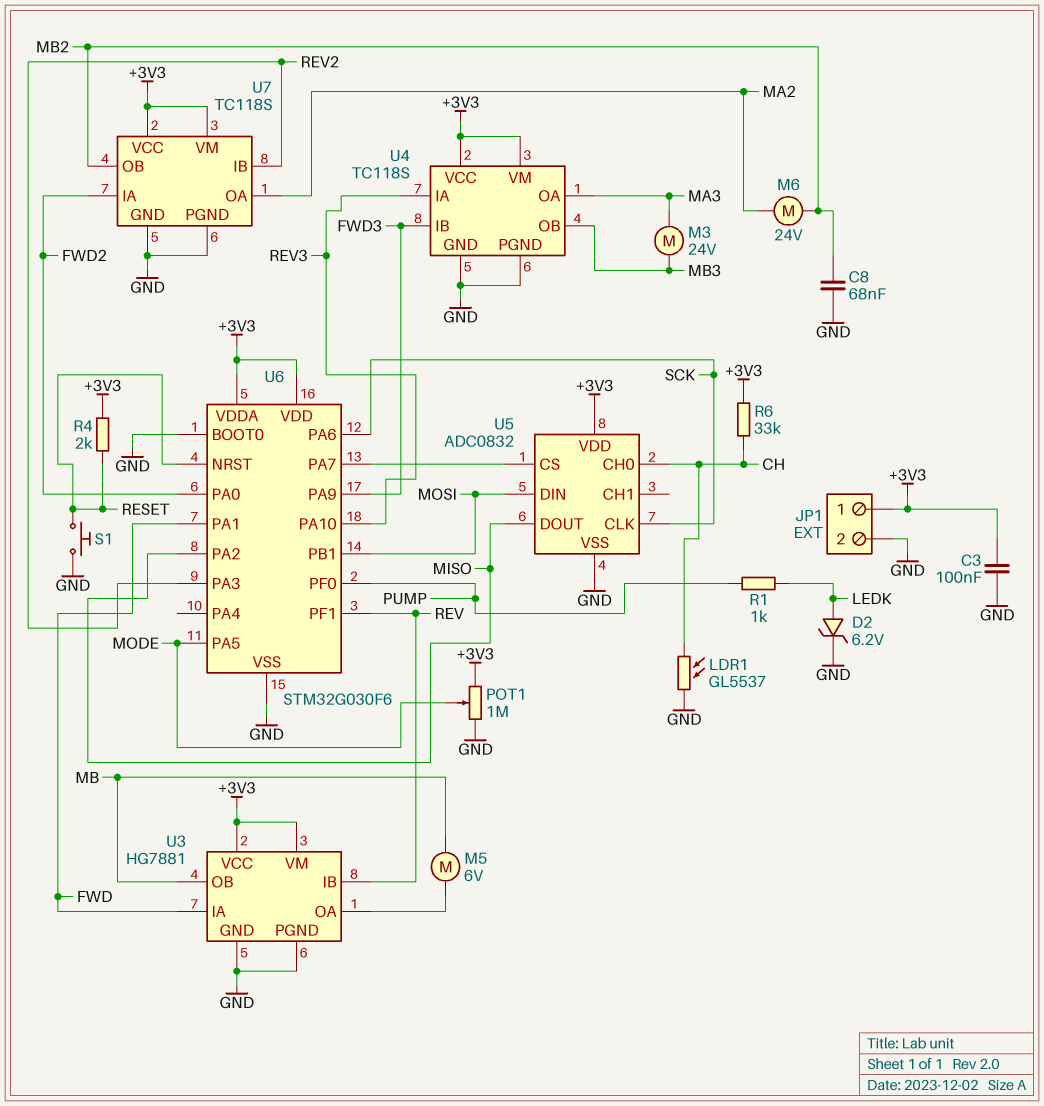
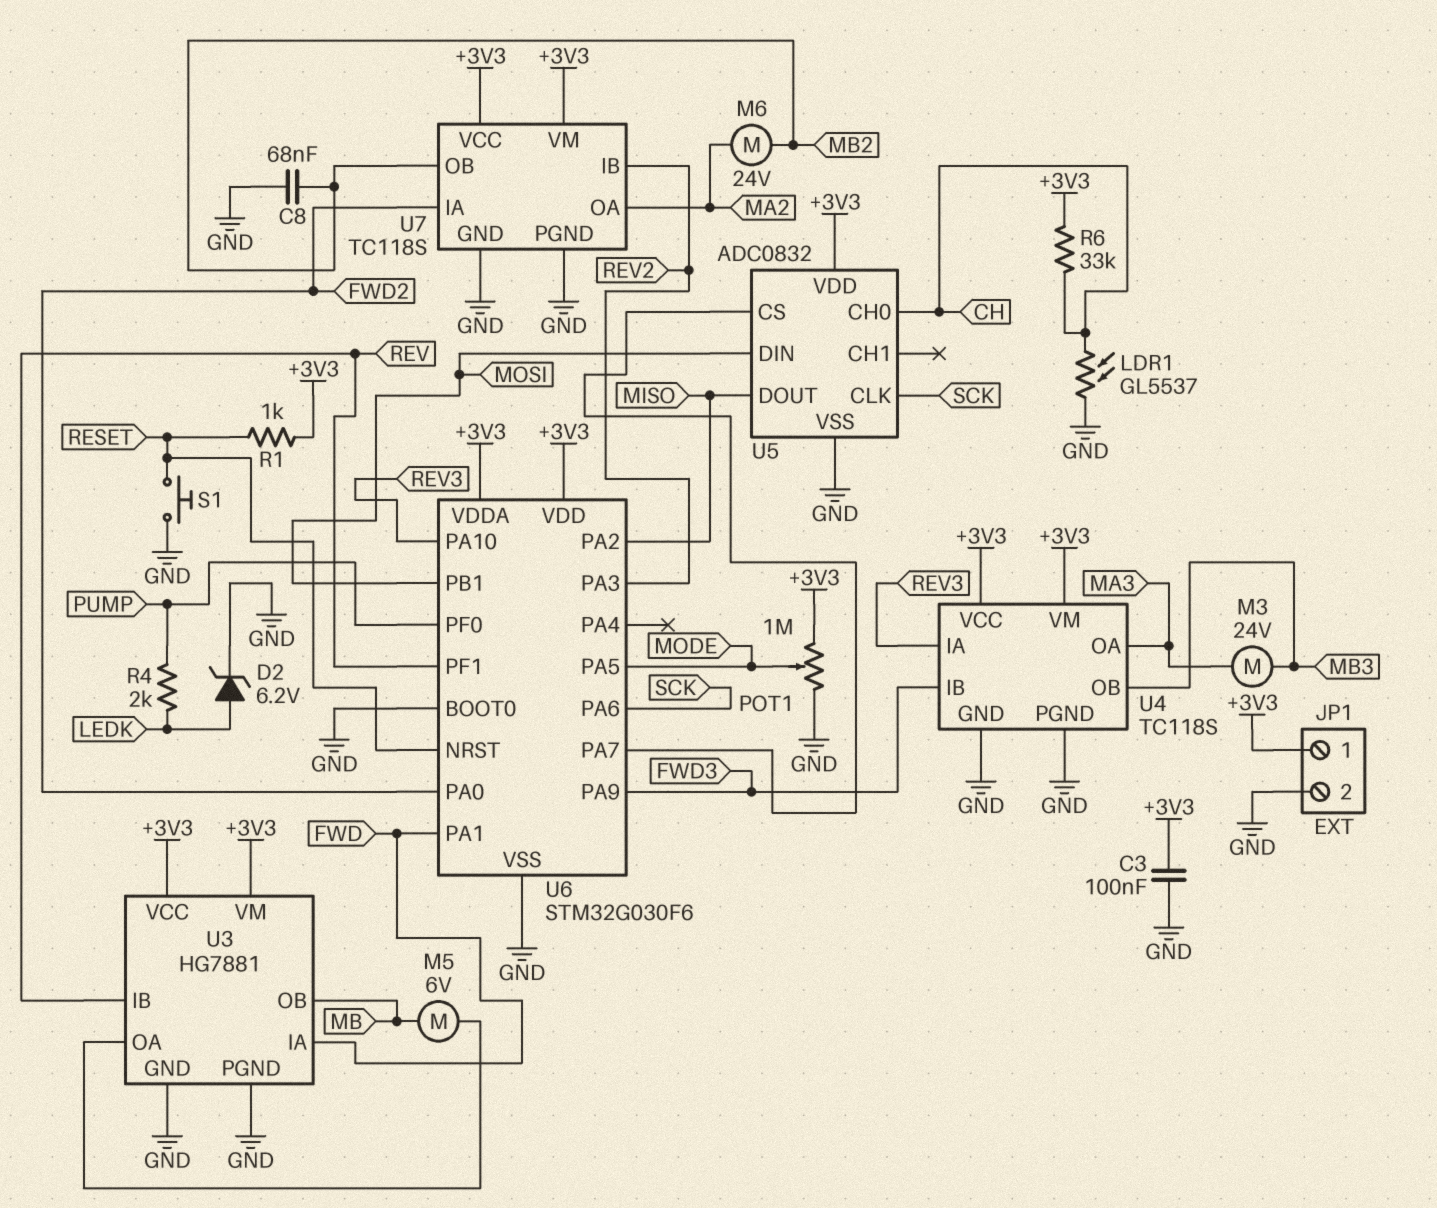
R1: 1k (LEDK, PUMP) -> 1k (+3V3, RESET)
R4: 2k (+3V3, RESET) -> 2k (LEDK, PUMP)

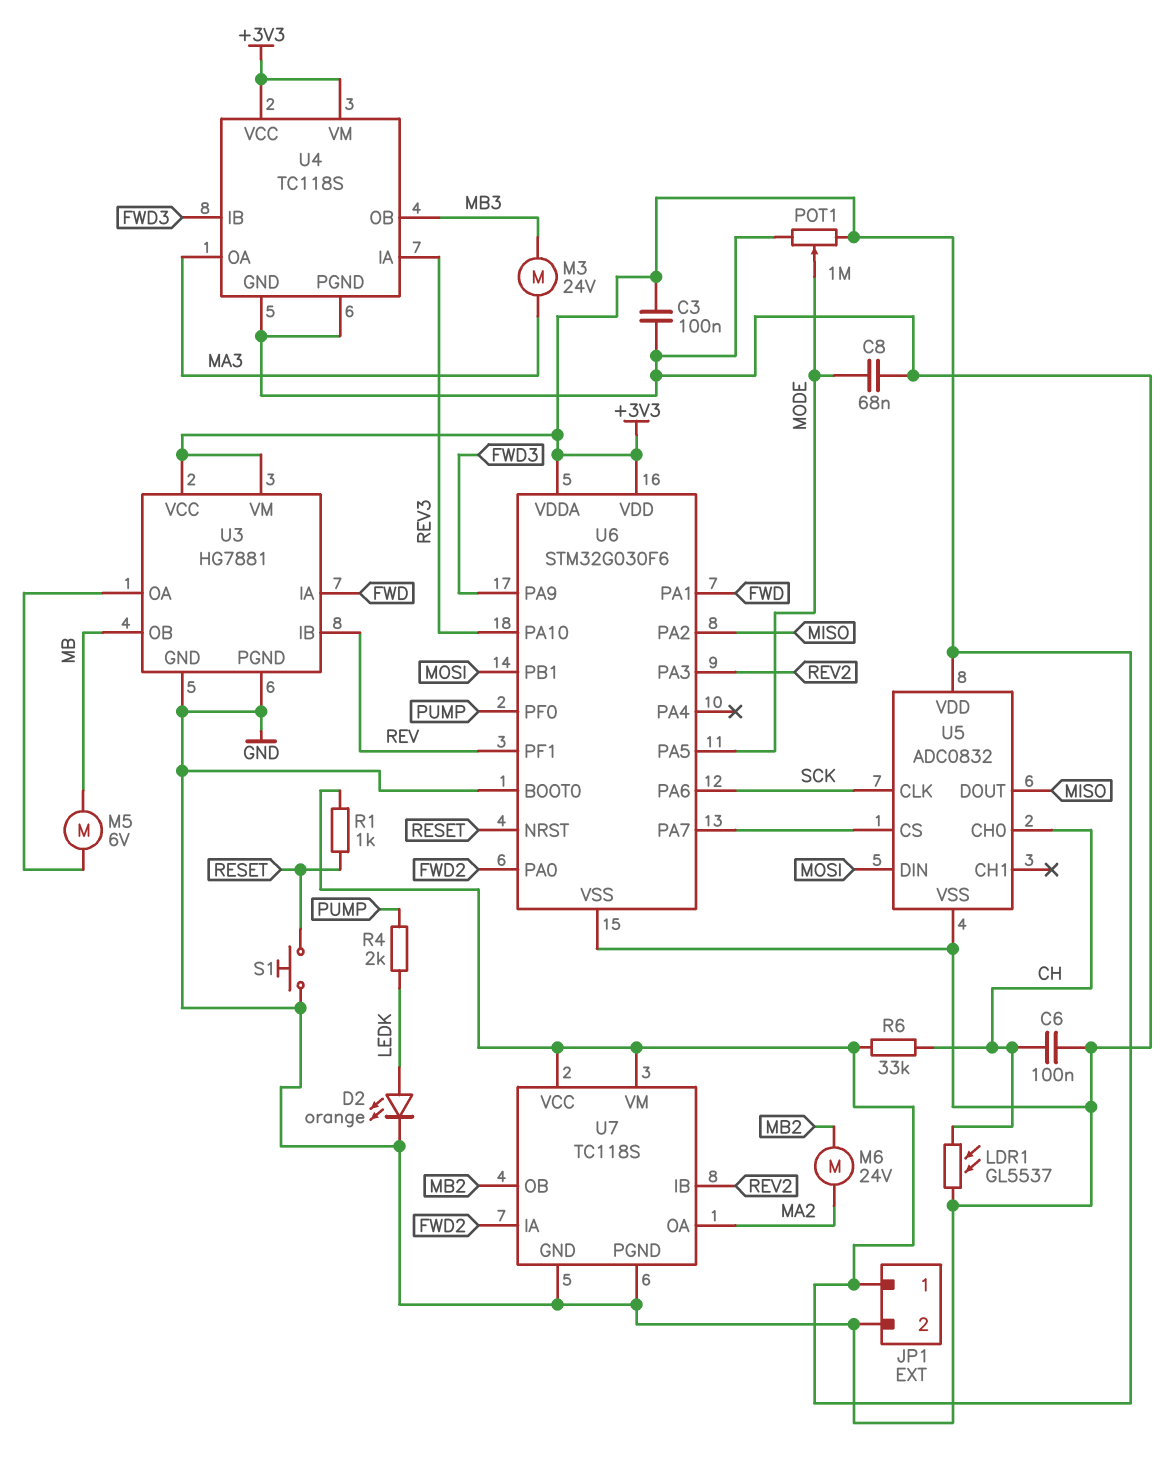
C6: none -> 100nF (CH, GND)
C8: 68nF (GND, MB2) -> 68nF (GND, MODE)
D2: zener 6.2V (A LEDK, K GND) -> LED orange (A LEDK, K GND)

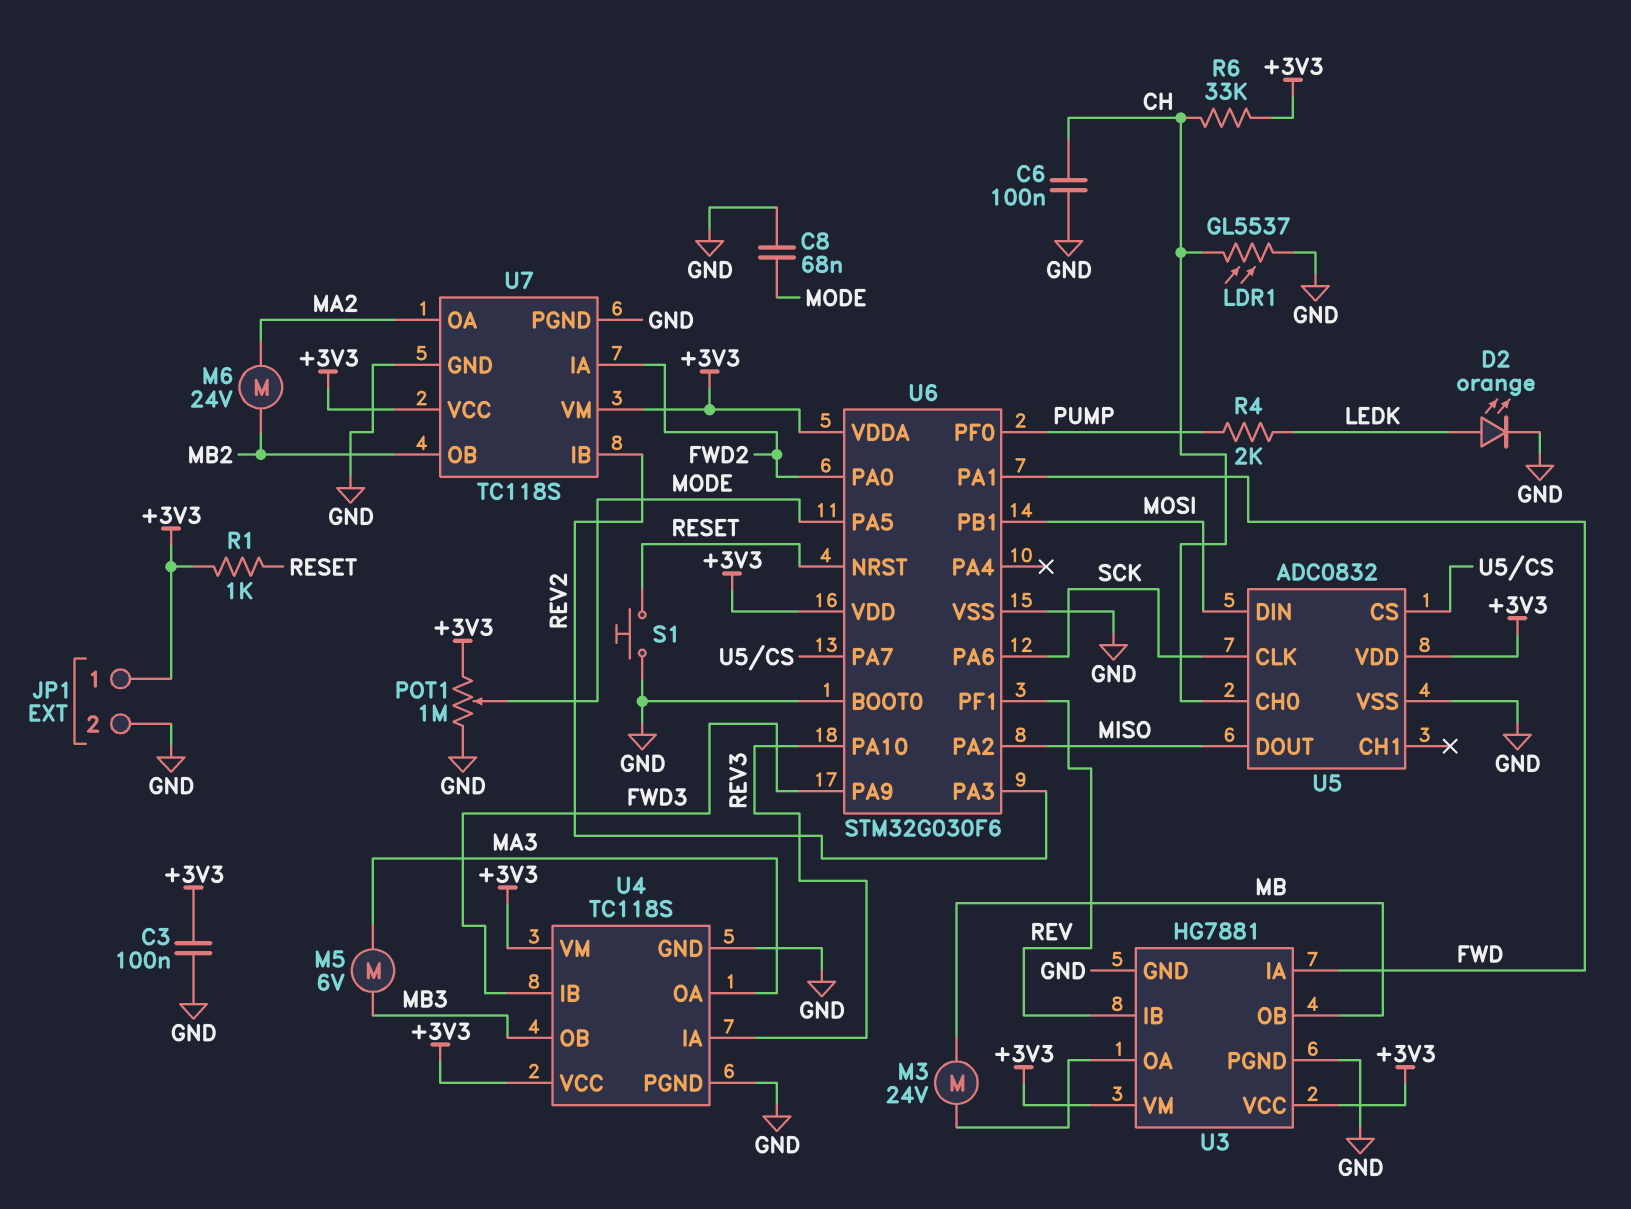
M3: motor 24V (MA3, MB3) -> motor 24V (MB, U3/OA)
M5: motor 6V (MB, U3/OA) -> motor 6V (MA3, MB3)

